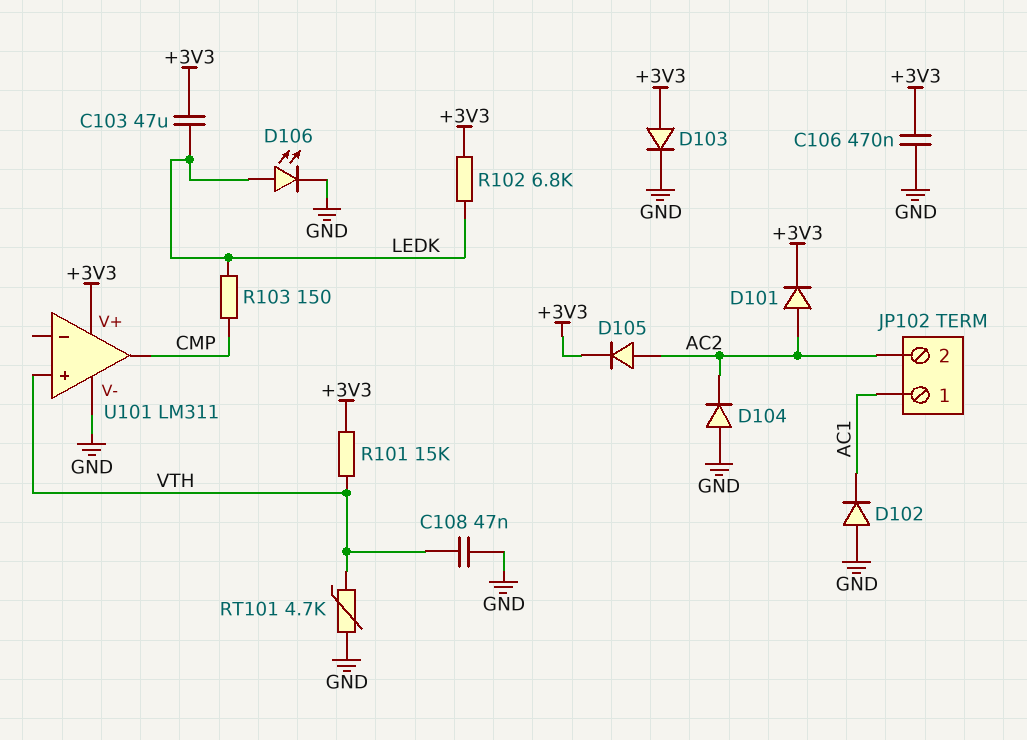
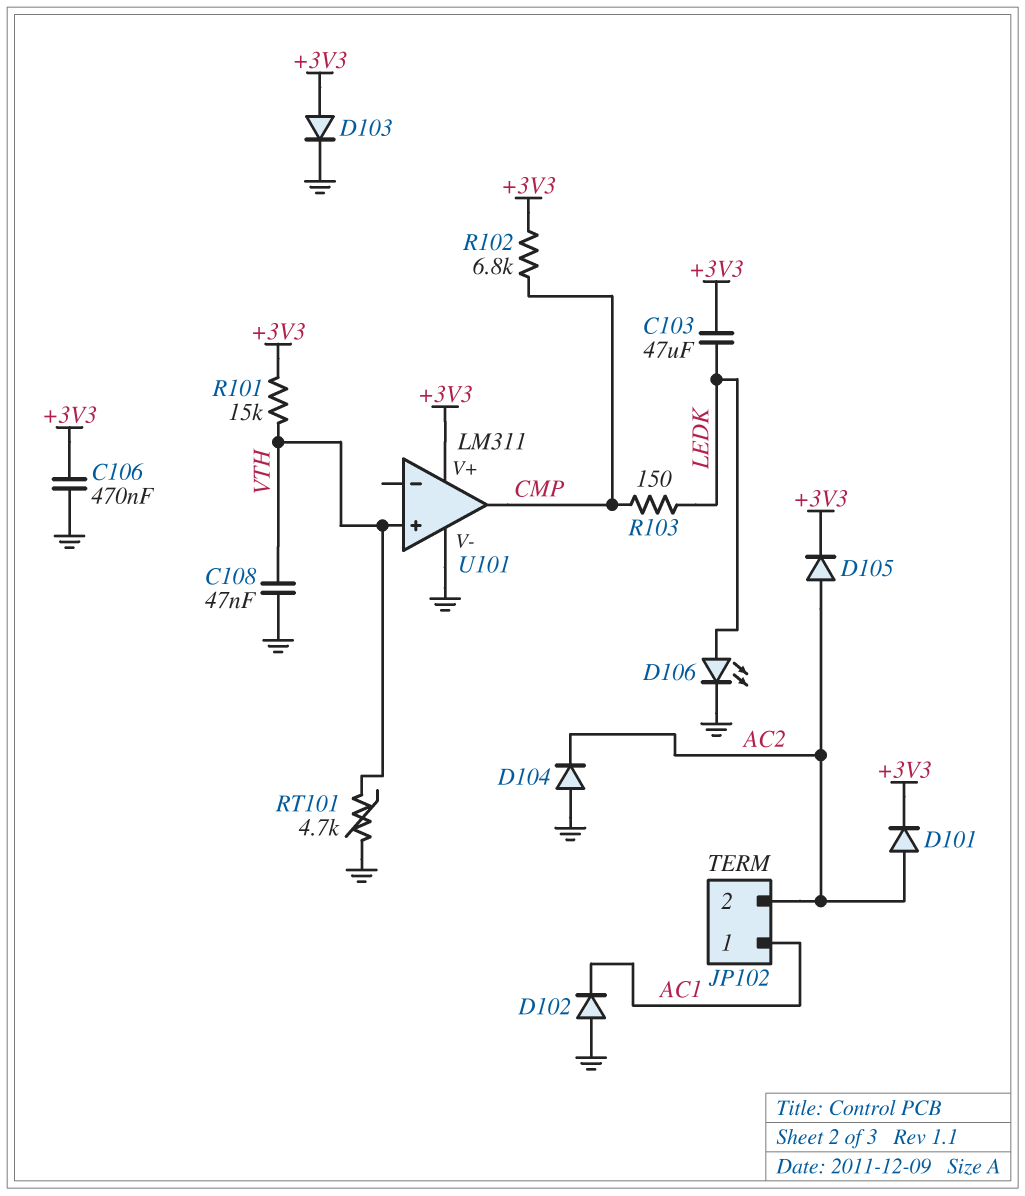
R102: 6.8k (+3V3, LEDK) -> 6.8k (+3V3, CMP)

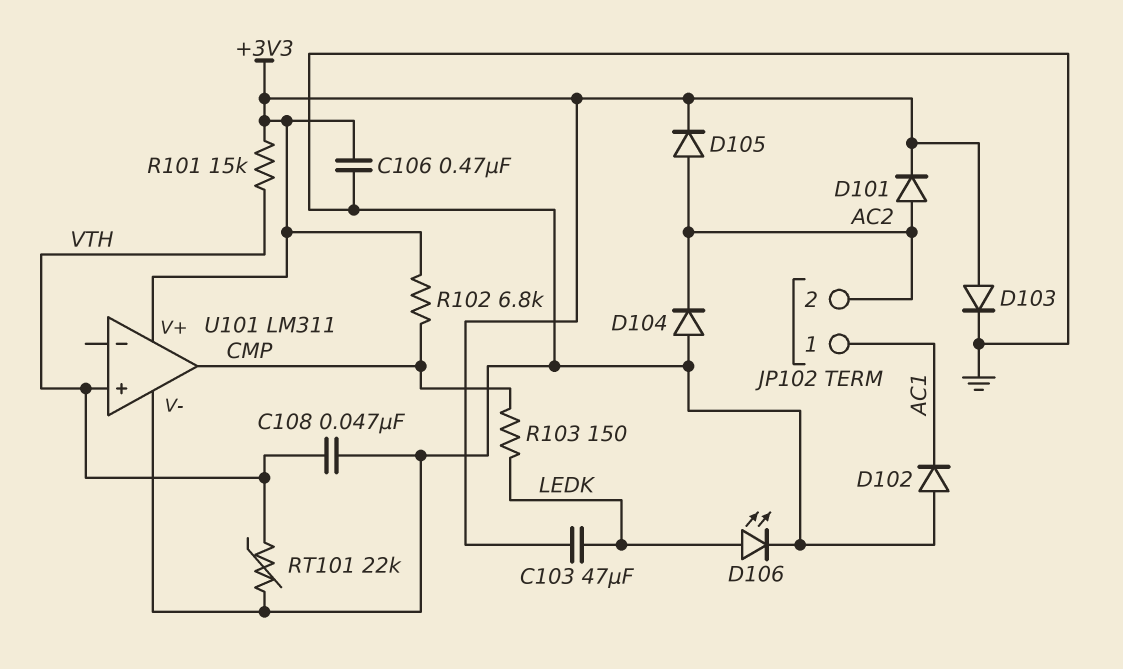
RT101: 4.7k (GND, VTH) -> 22k (GND, VTH)

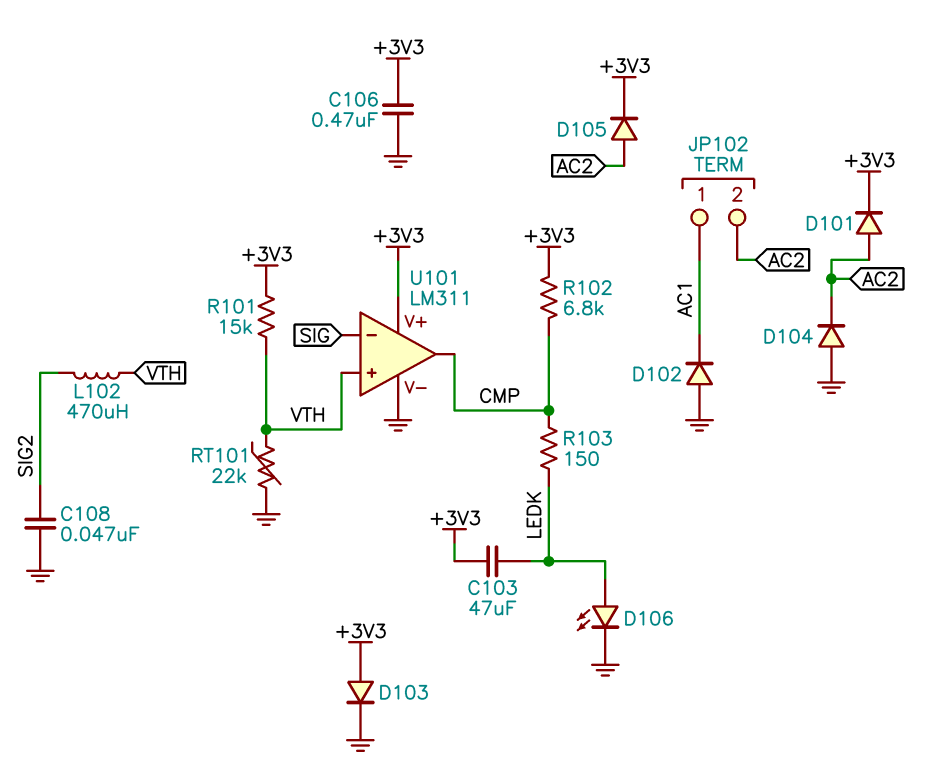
C108: 47nF (GND, VTH) -> 47nF (GND, SIG2)
L102: none -> 470uH (SIG2, VTH)
U101 pin in-: none -> SIG

